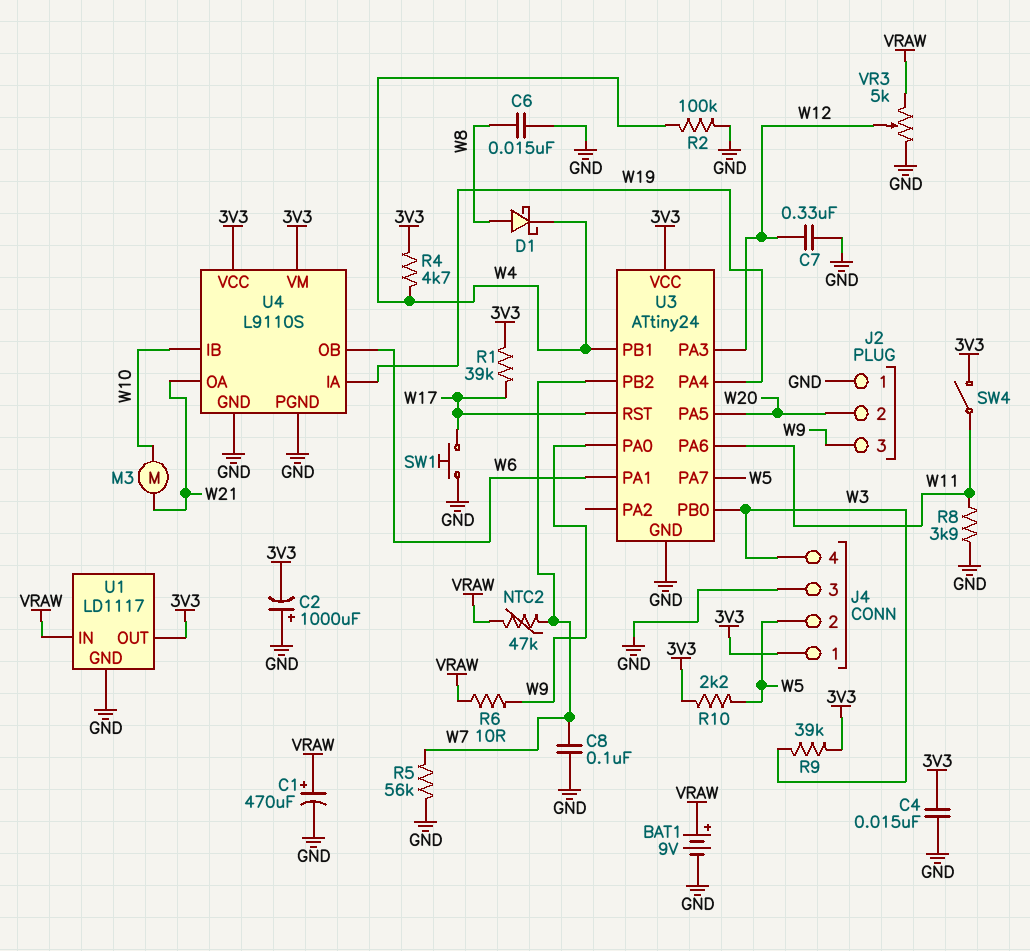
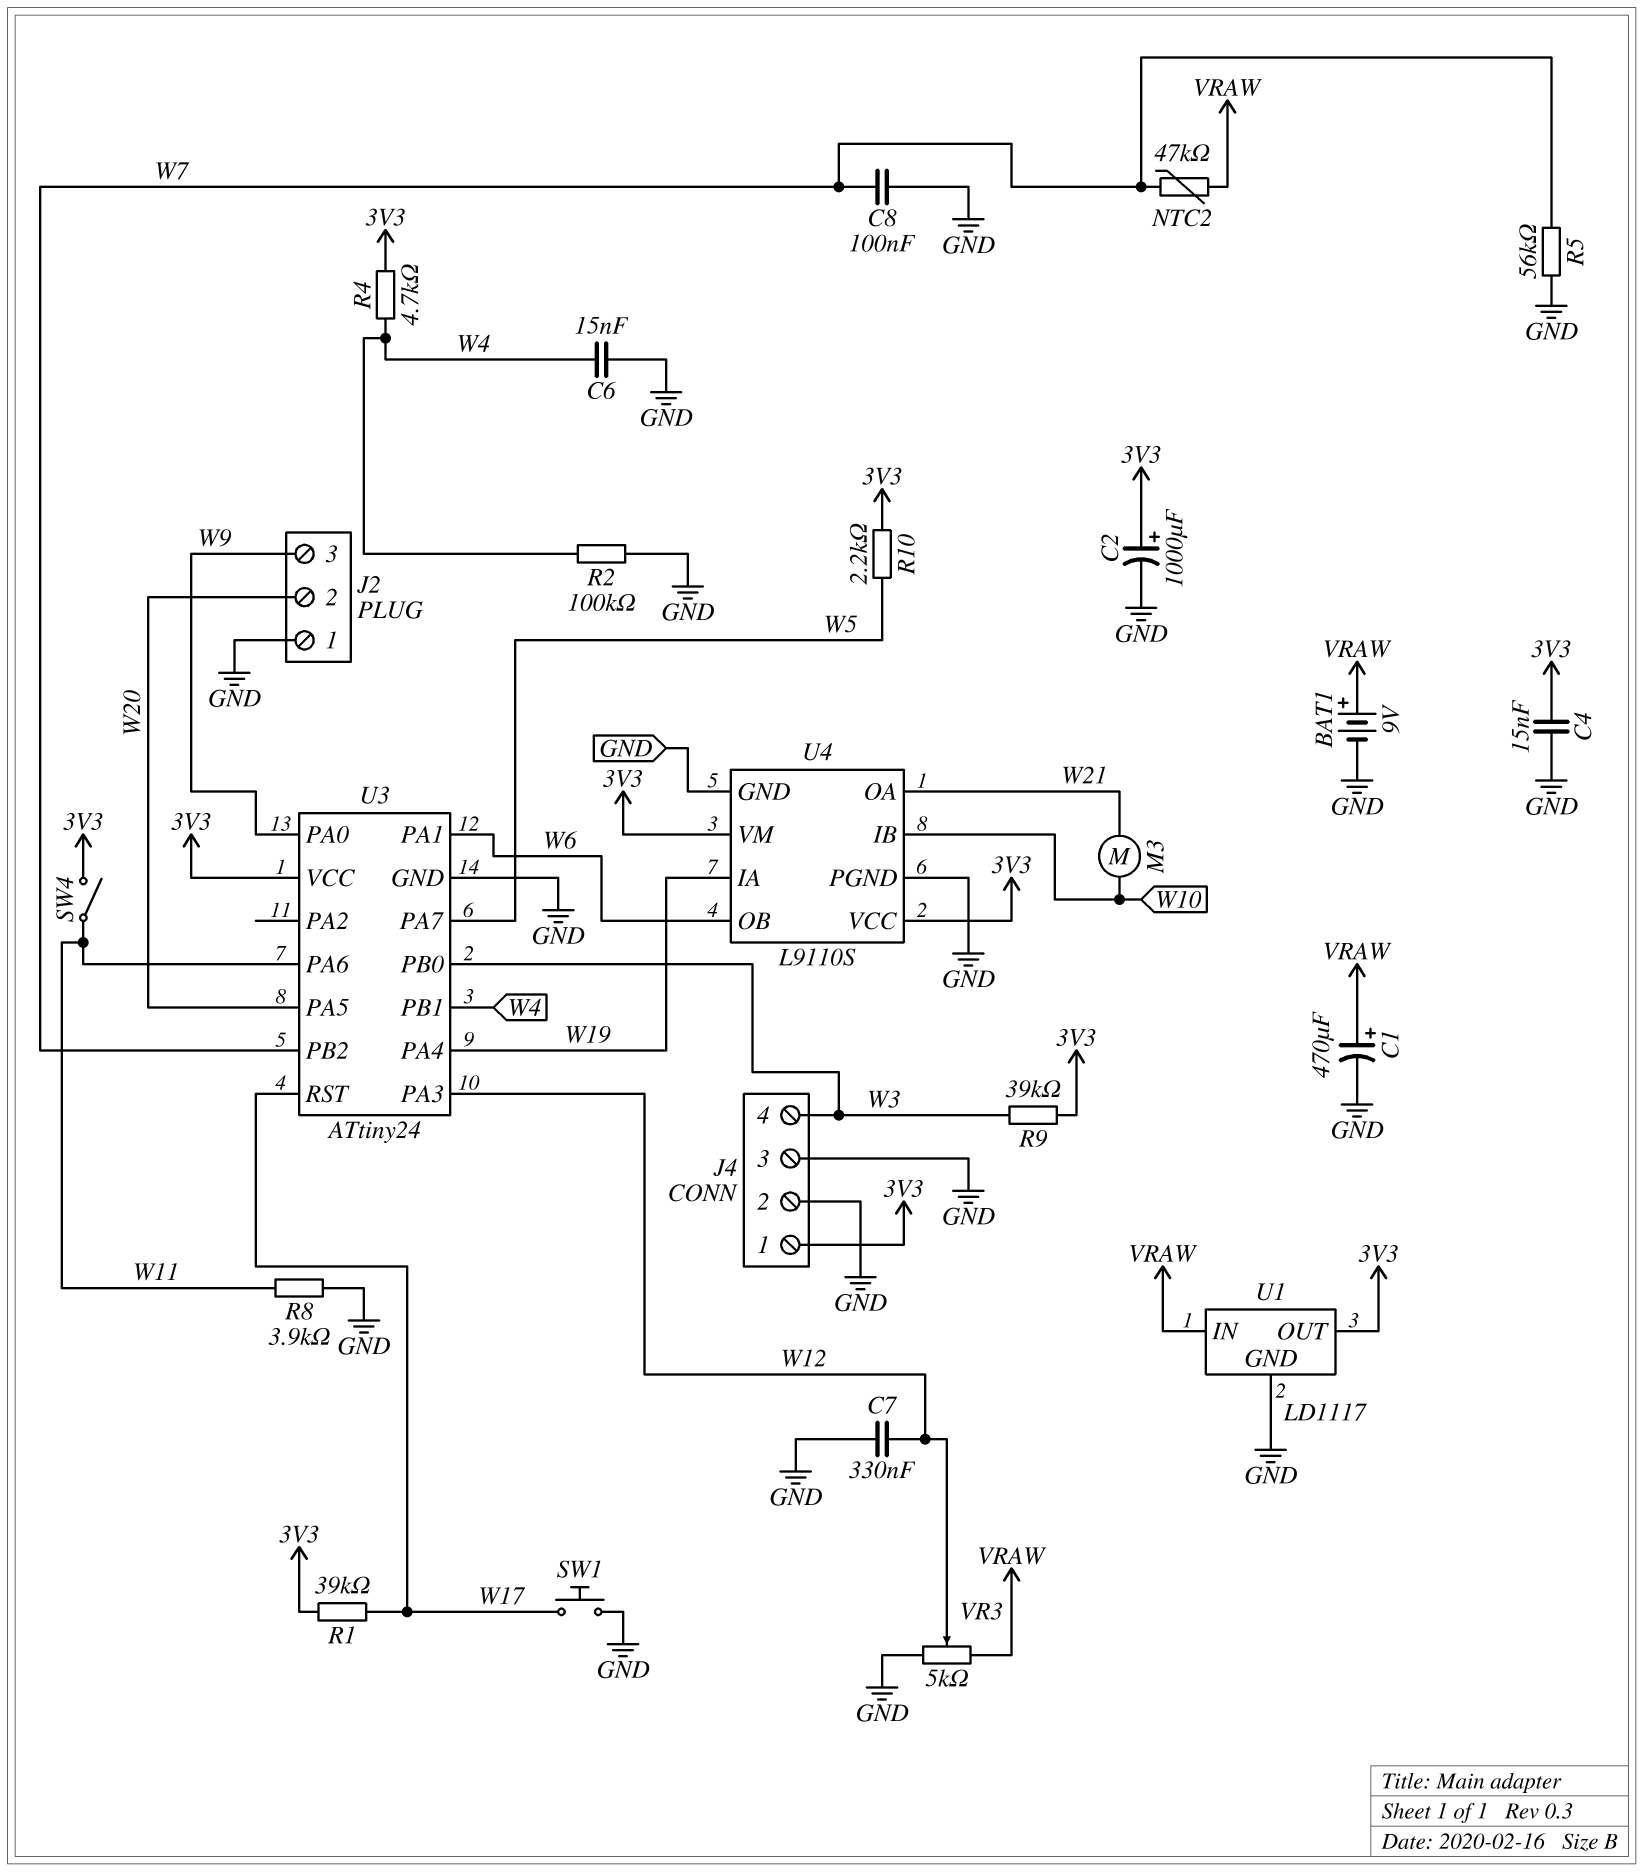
C2: 1000uF (plus GND, minus 3V3) -> 1000uF (plus 3V3, minus GND)
C6: 15nF (GND, W8) -> 15nF (GND, W4)
D1: schottky (A W8, K W4) -> none
J4 pin 2: W5 -> GND
R6: 10 (VRAW, W9) -> none

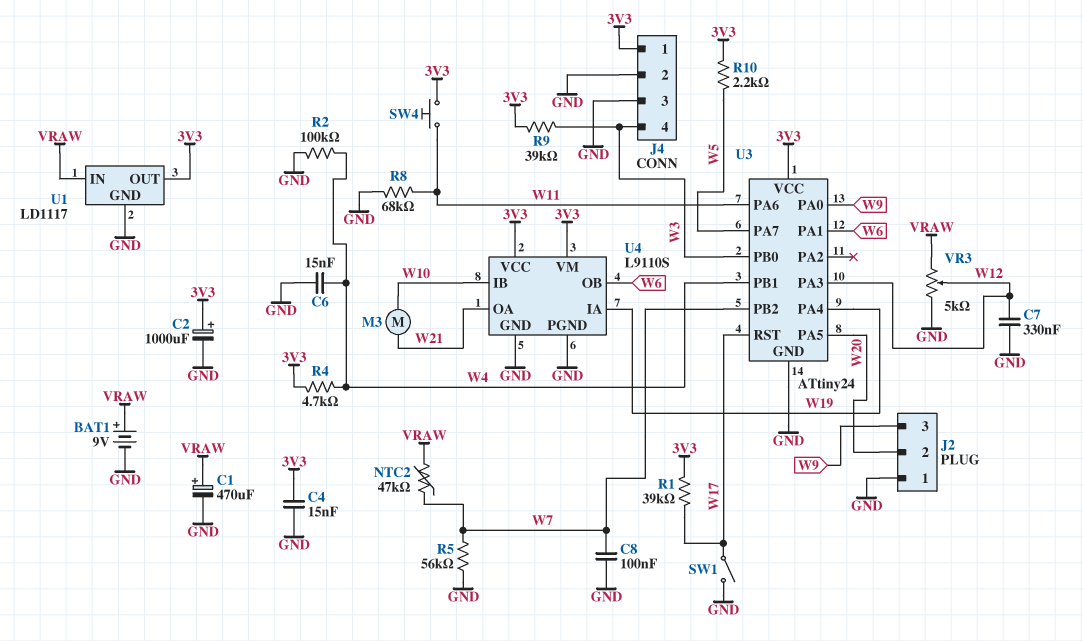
R8: 3.9k (GND, W11) -> 68k (GND, W11)
SW1: button (GND, W17) -> switch (GND, W17)
SW4: switch (3V3, W11) -> button (3V3, W11)

